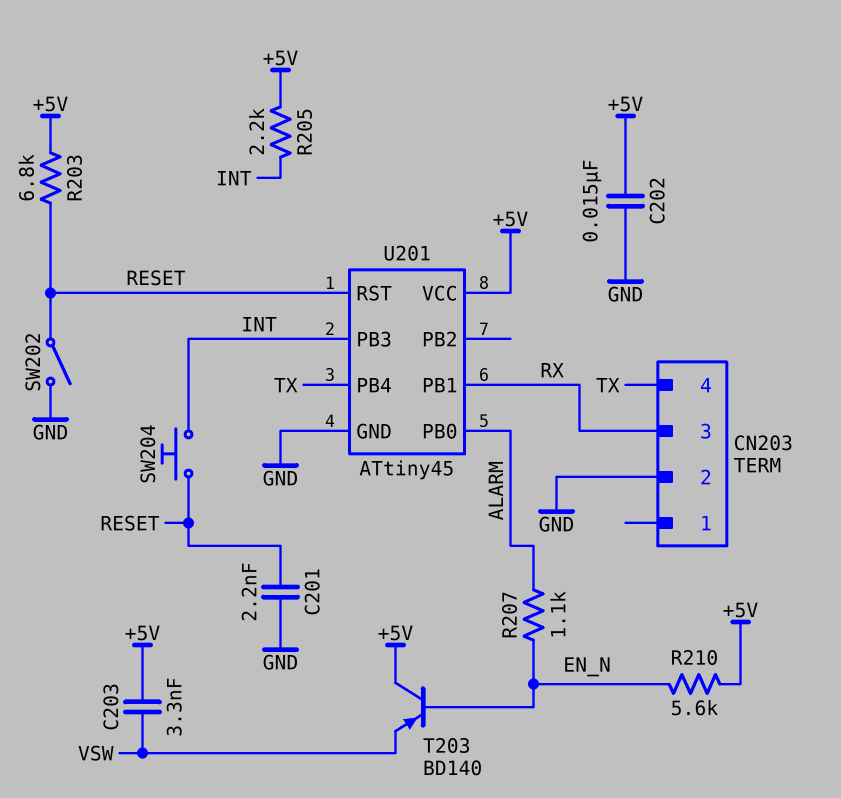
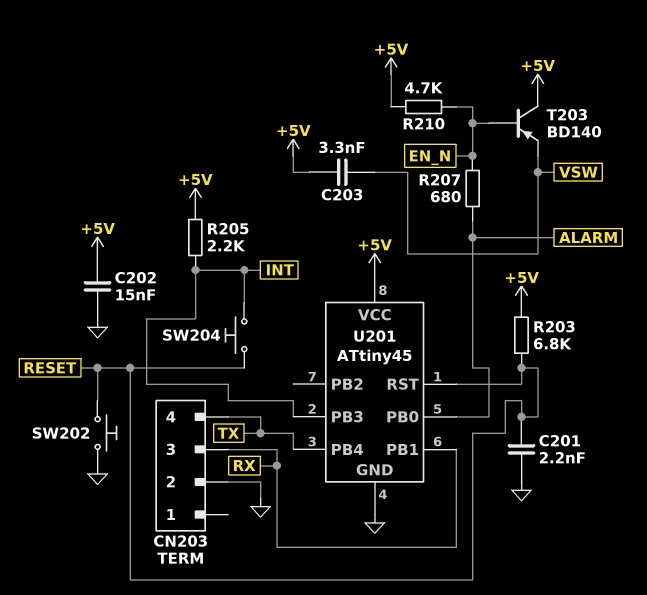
R207: 1.1k (ALARM, EN_N) -> 680 (ALARM, EN_N)
R210: 5.6k (+5V, EN_N) -> 4.7k (+5V, EN_N)
SW202: switch (GND, RESET) -> button (GND, RESET)

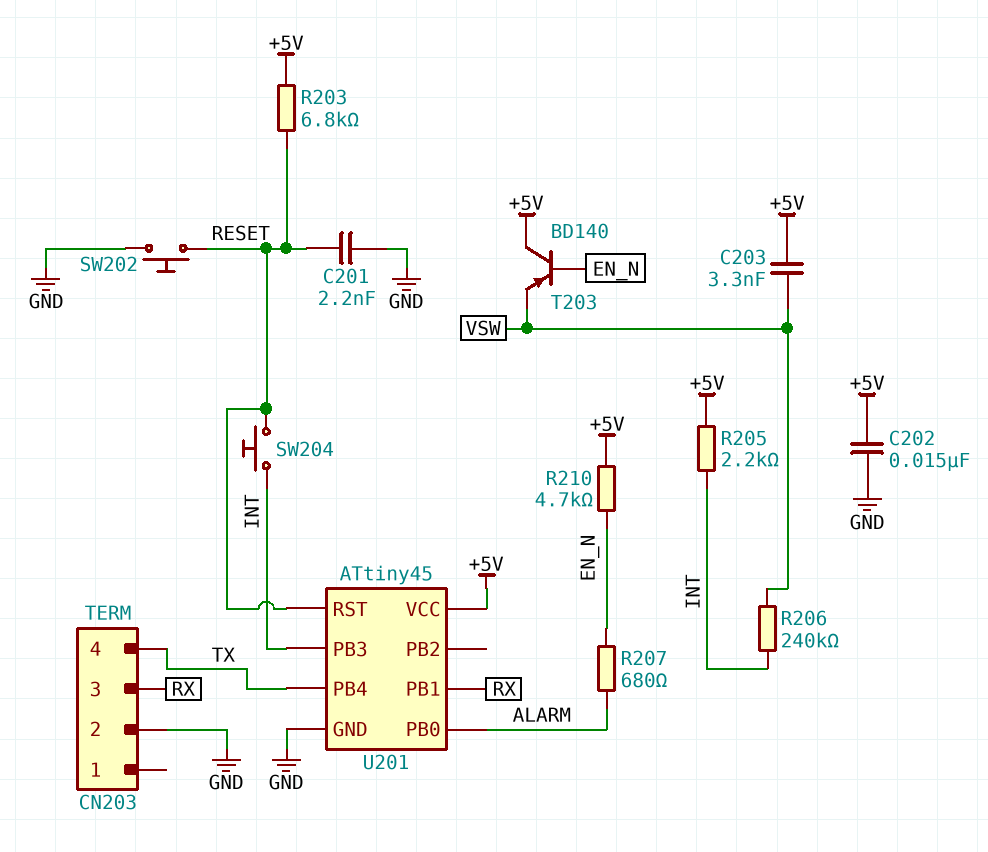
R206: none -> 240k (INT, VSW)

